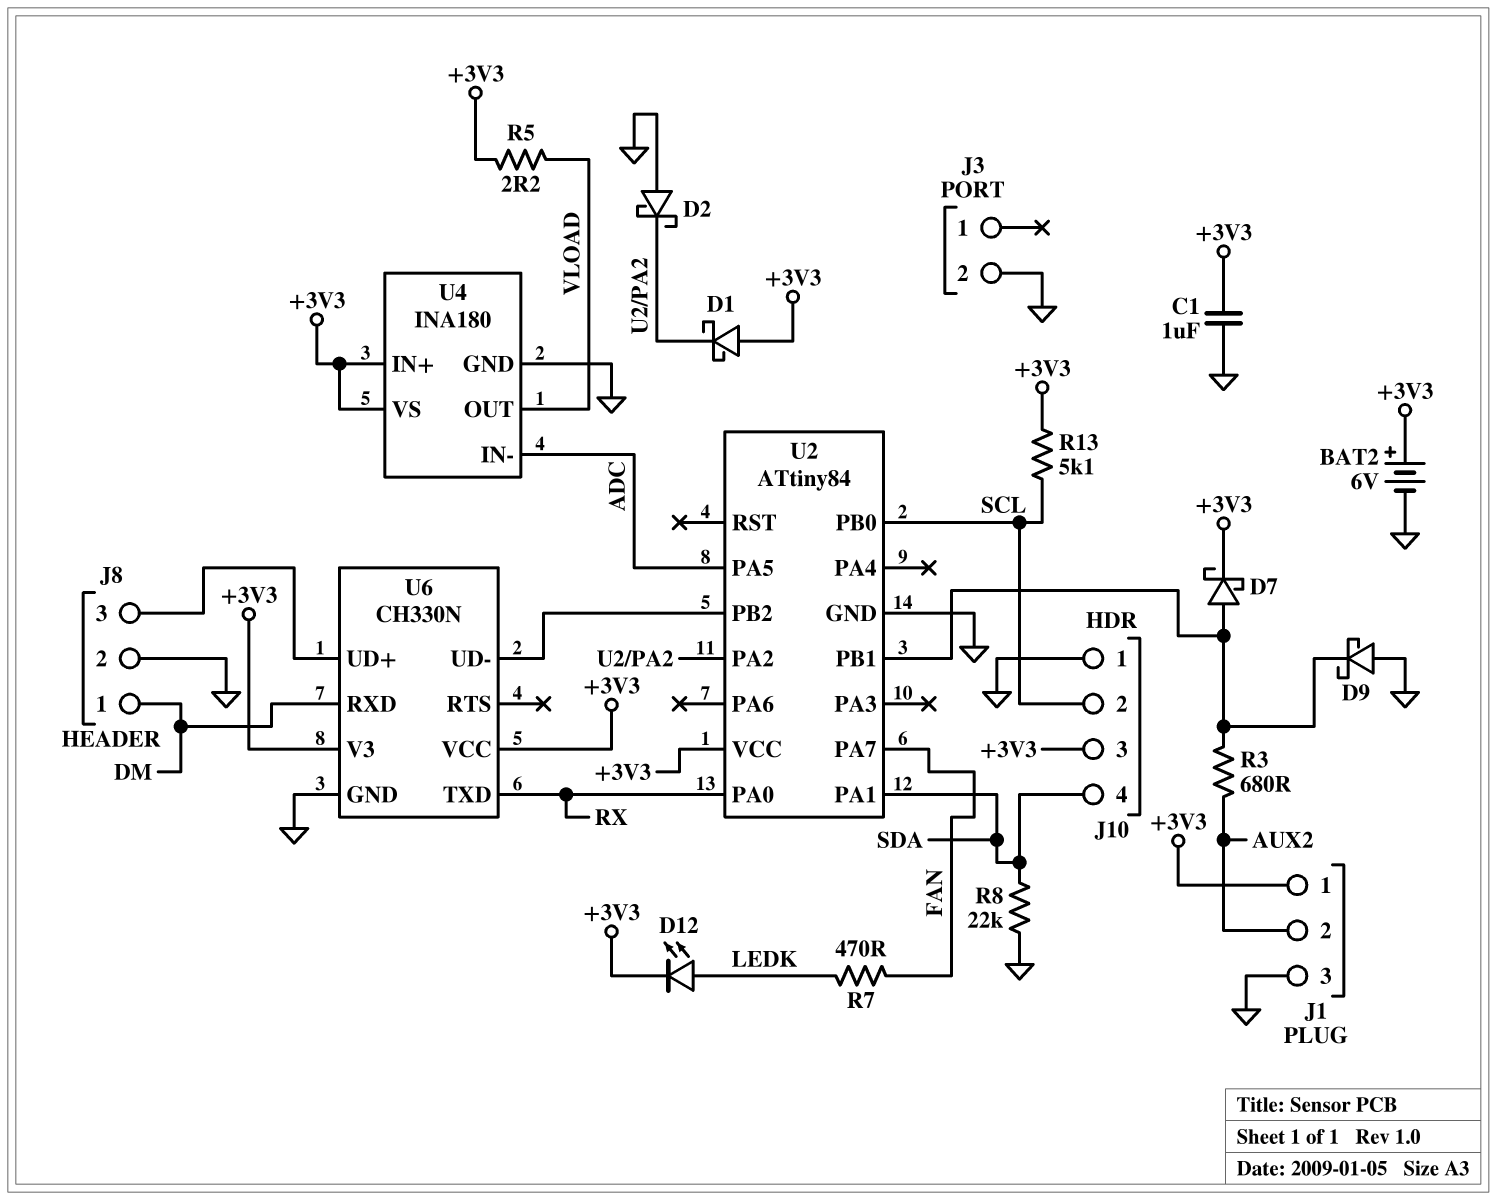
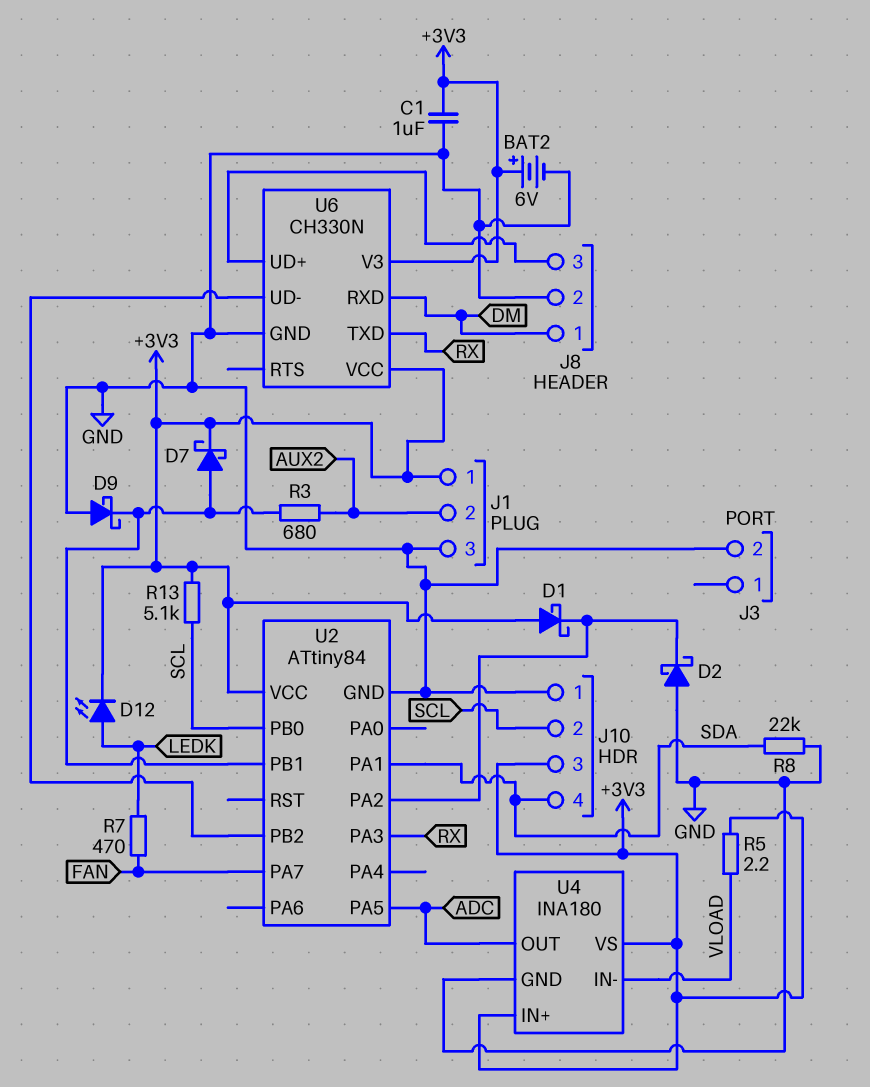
U2 pin PA0: RX -> none
U2 pin PA3: none -> RX
U4 pin IN-: ADC -> VLOAD
U4 pin OUT: VLOAD -> ADC

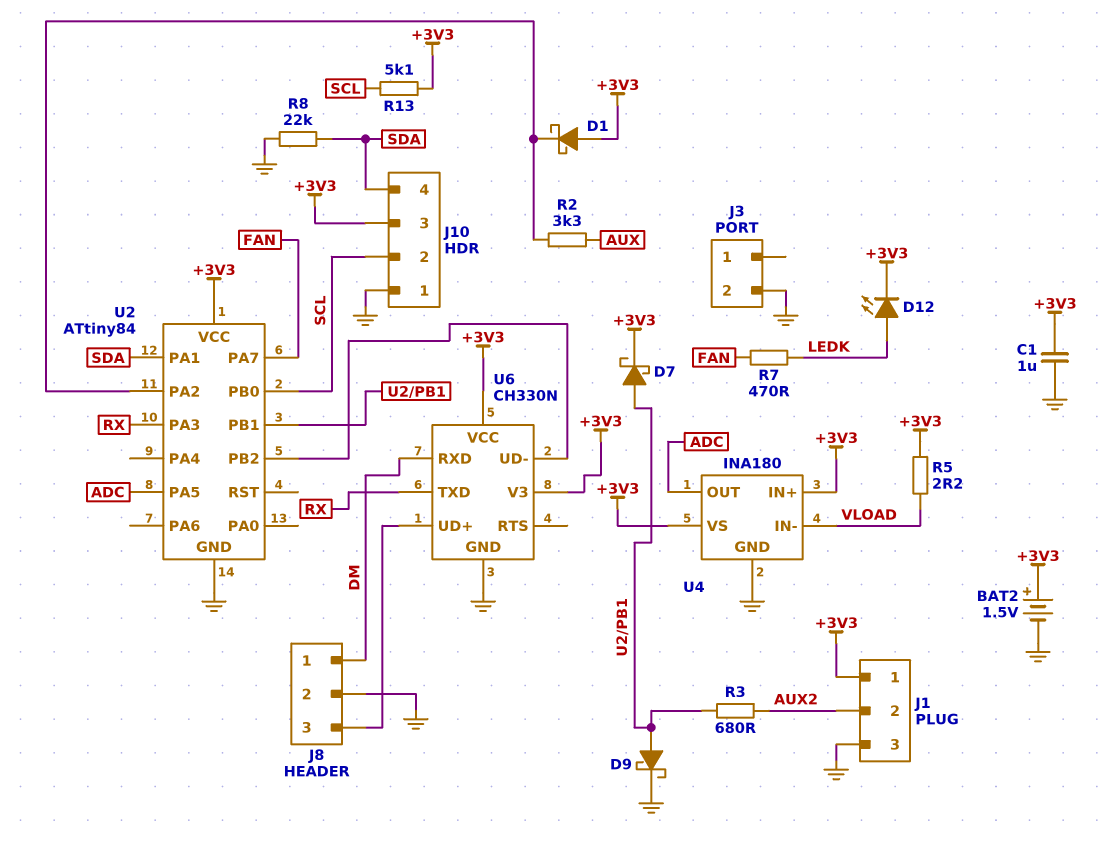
BAT2: 6V (plus +3V3, minus GND) -> 1.5V (plus +3V3, minus GND)
D2: schottky (A GND, K U2/PA2) -> none
D9: schottky (A GND, K U2/PB1) -> schottky (A U2/PB1, K GND)
R2: none -> 3.3k (AUX, U2/PA2)

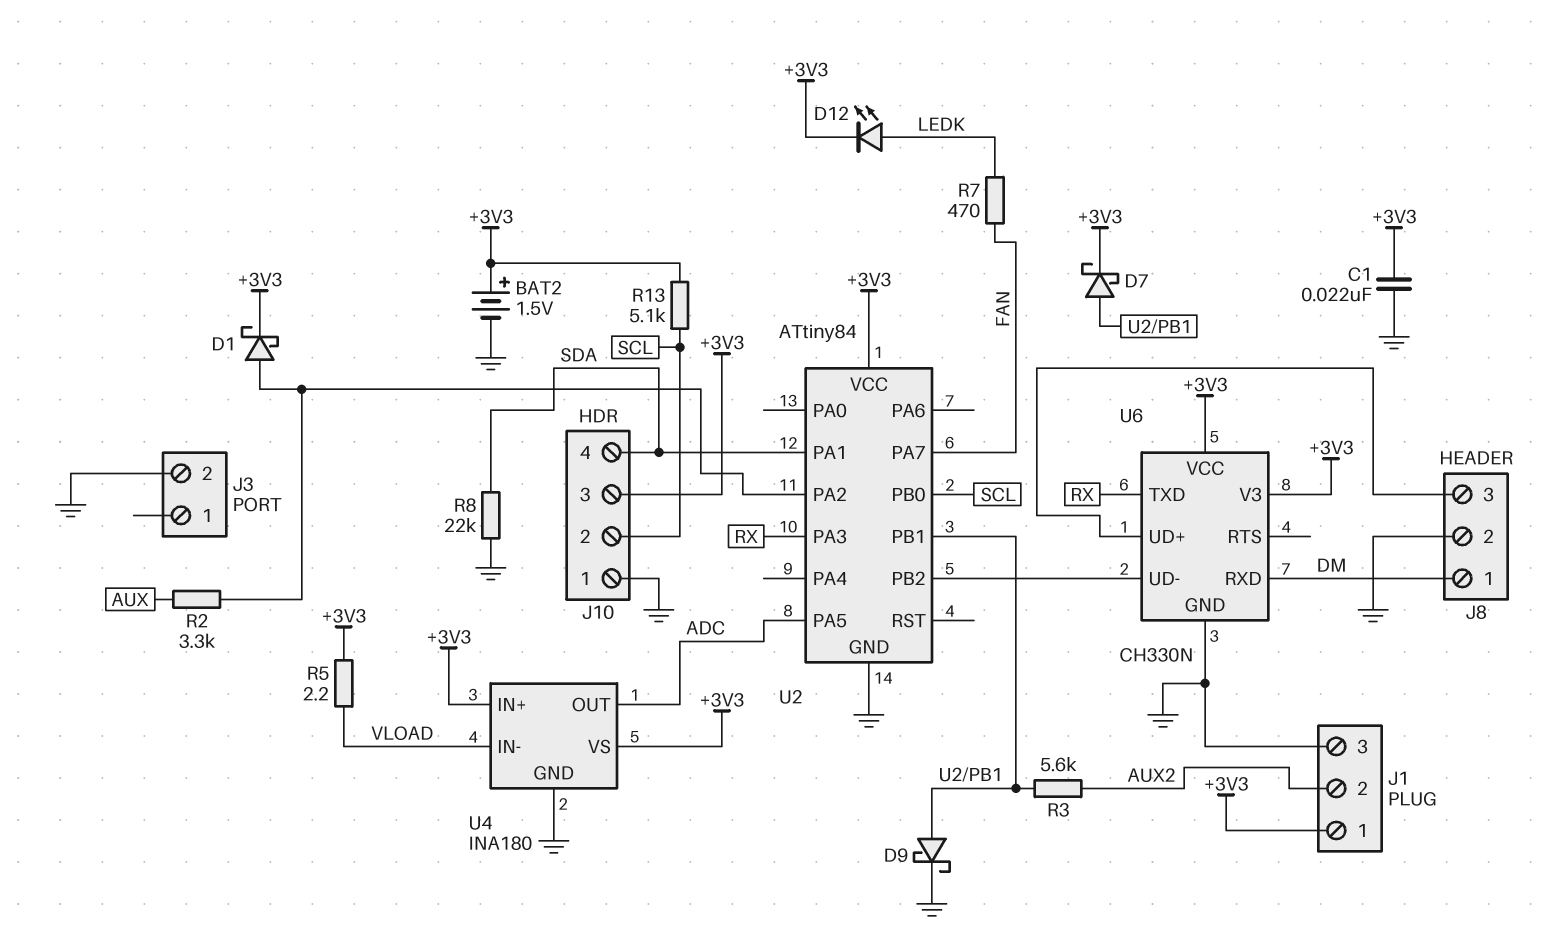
C1: 1uF (+3V3, GND) -> 22nF (+3V3, GND)
D1: schottky (A +3V3, K U2/PA2) -> schottky (A U2/PA2, K +3V3)
R3: 680 (AUX2, U2/PB1) -> 5.6k (AUX2, U2/PB1)

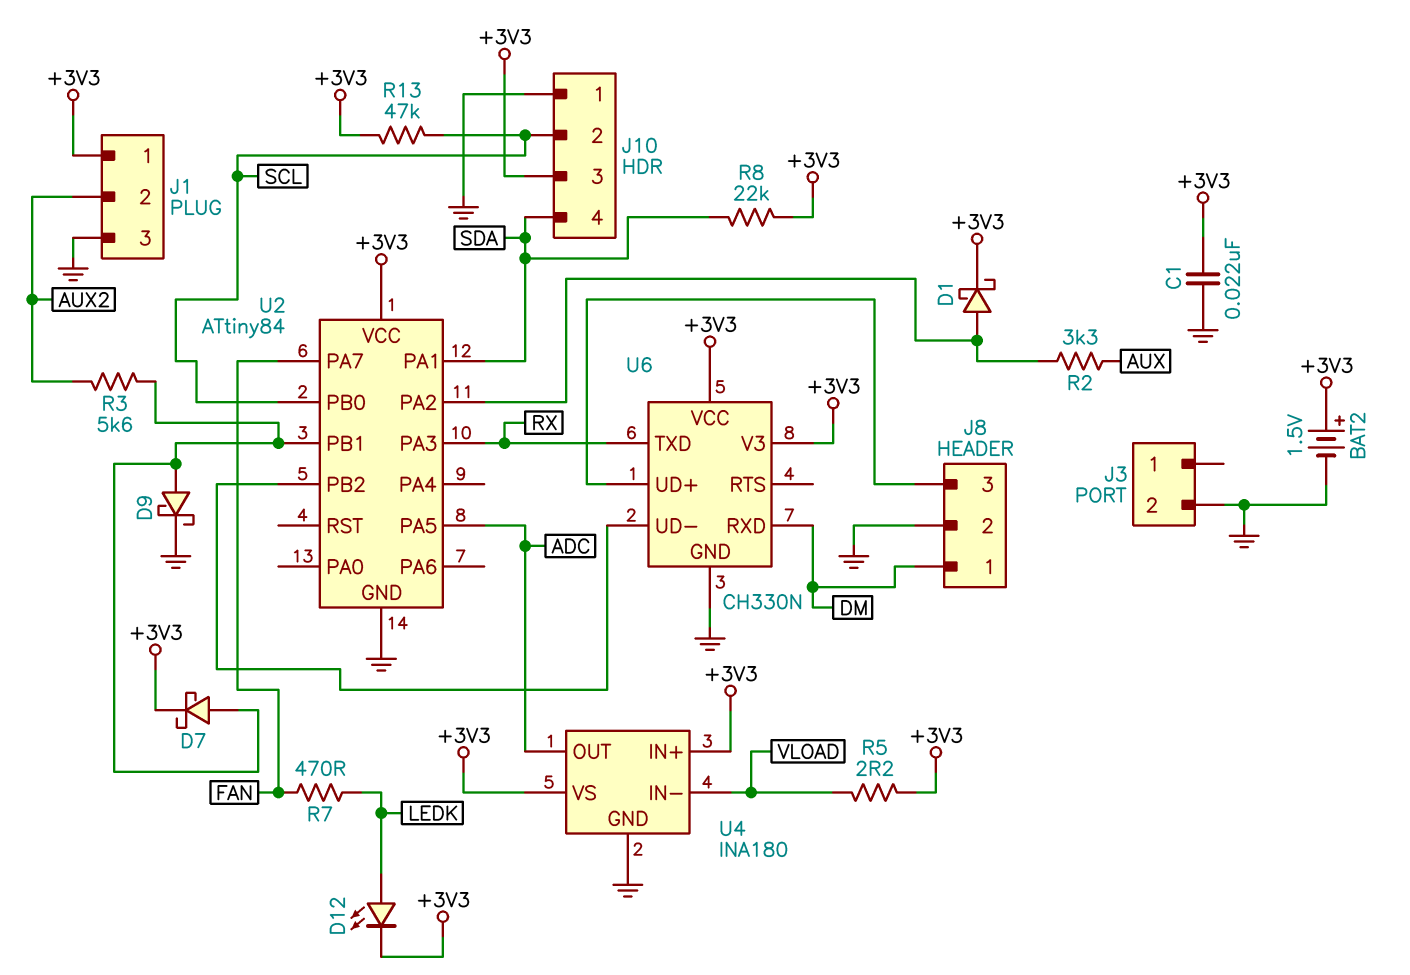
R8: 22k (GND, SDA) -> 22k (+3V3, SDA)
R13: 5.1k (+3V3, SCL) -> 47k (+3V3, SCL)

